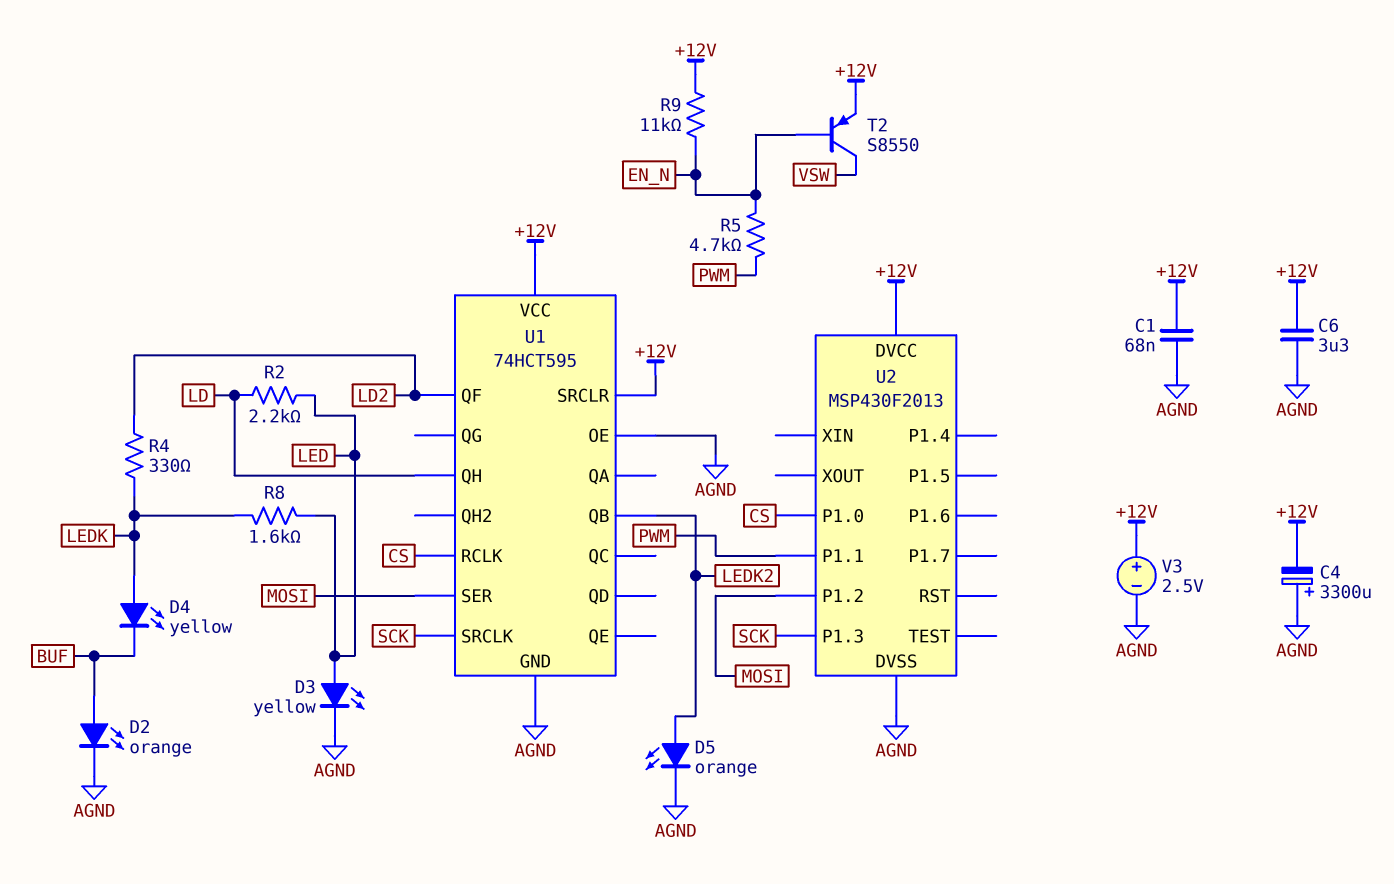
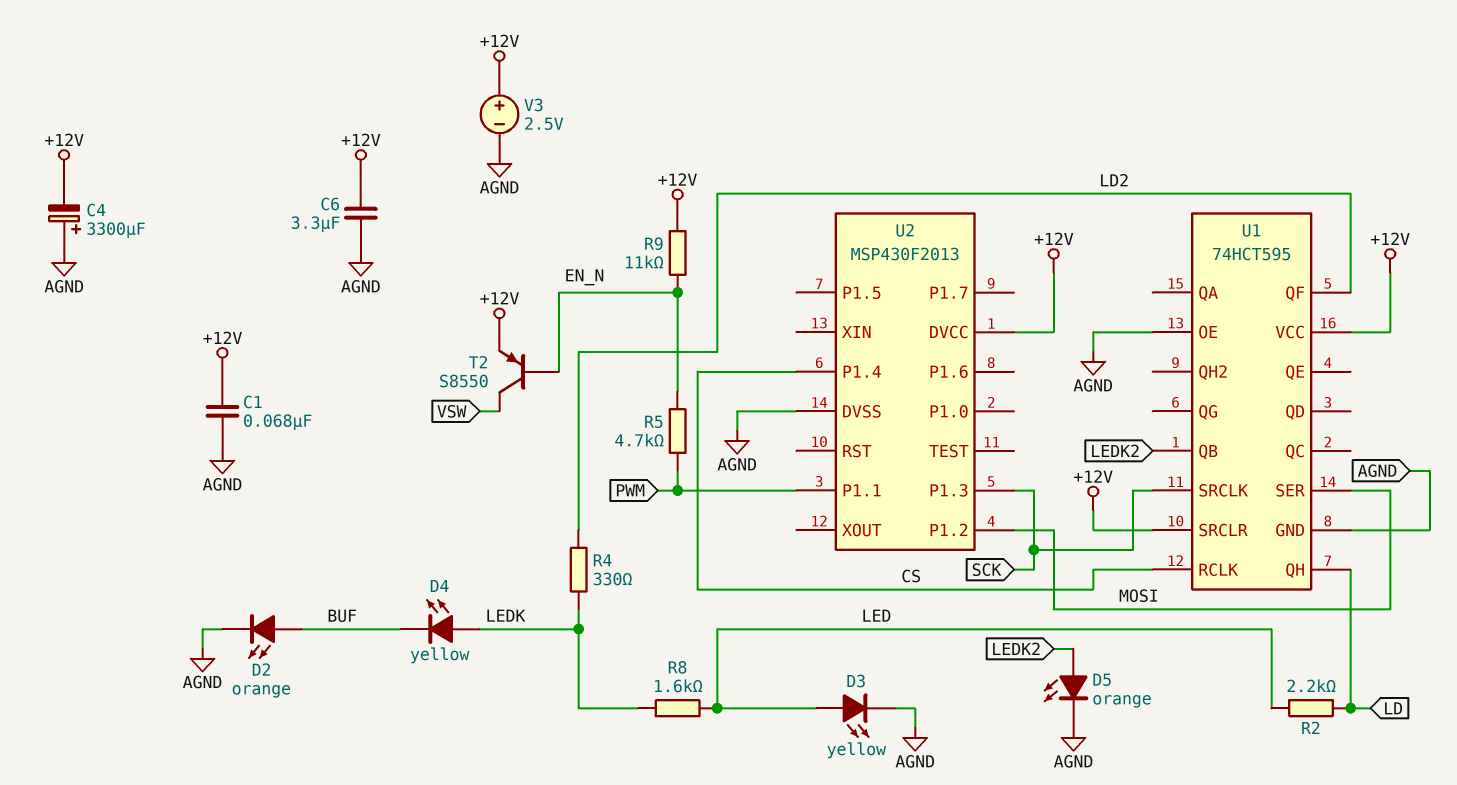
U2 pin P1.0: CS -> none
U2 pin P1.4: none -> CS

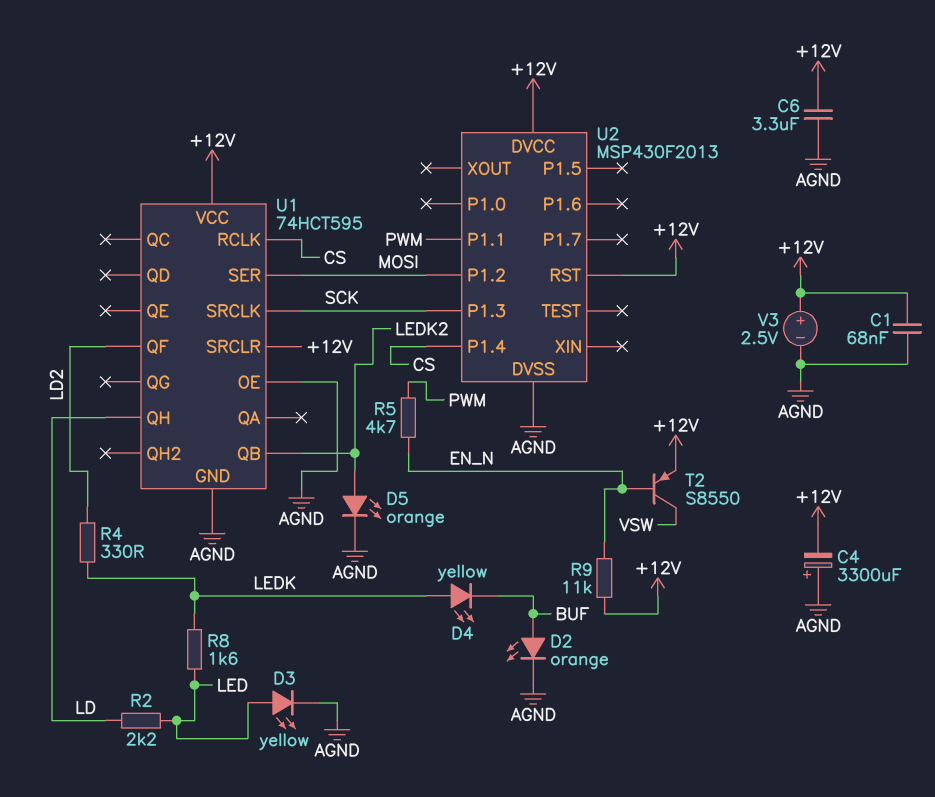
U2 pin RST: none -> +12V

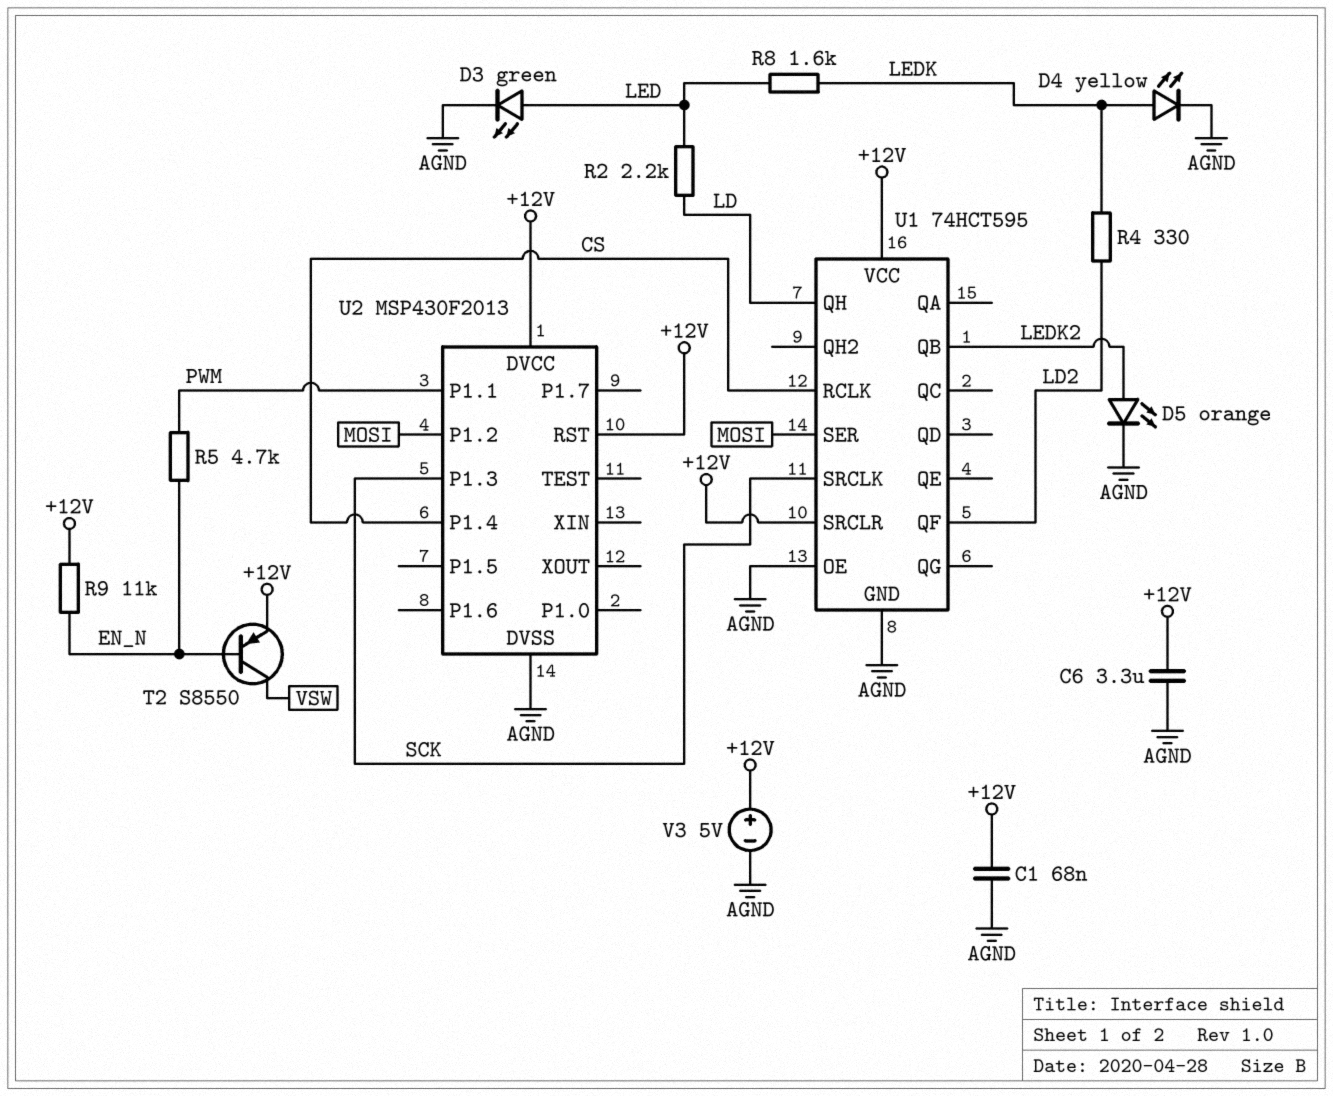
C4: 3300uF (plus AGND, minus +12V) -> none
D2: LED orange (A BUF, K AGND) -> none
D3: LED yellow (A LED, K AGND) -> LED green (A LED, K AGND)
D4: LED yellow (A LEDK, K BUF) -> LED yellow (A LEDK, K AGND)
V3: 2.5V (plus +12V, minus AGND) -> 5V (plus +12V, minus AGND)

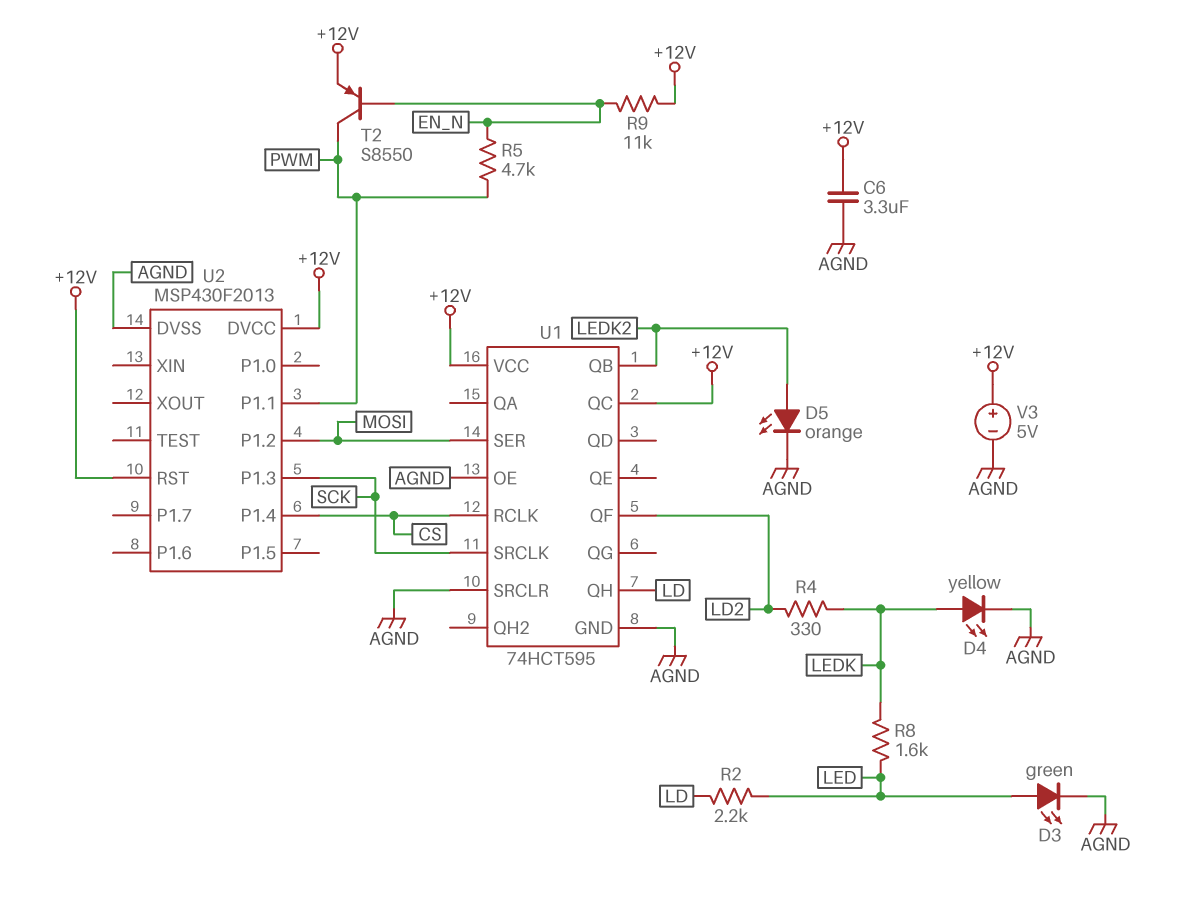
C1: 68nF (+12V, AGND) -> none
T2: PNP S8550 (B EN_N, C VSW, E +12V) -> PNP S8550 (B EN_N, C PWM, E +12V)
U1 pin QC: none -> +12V
U1 pin SRCLR: +12V -> AGND

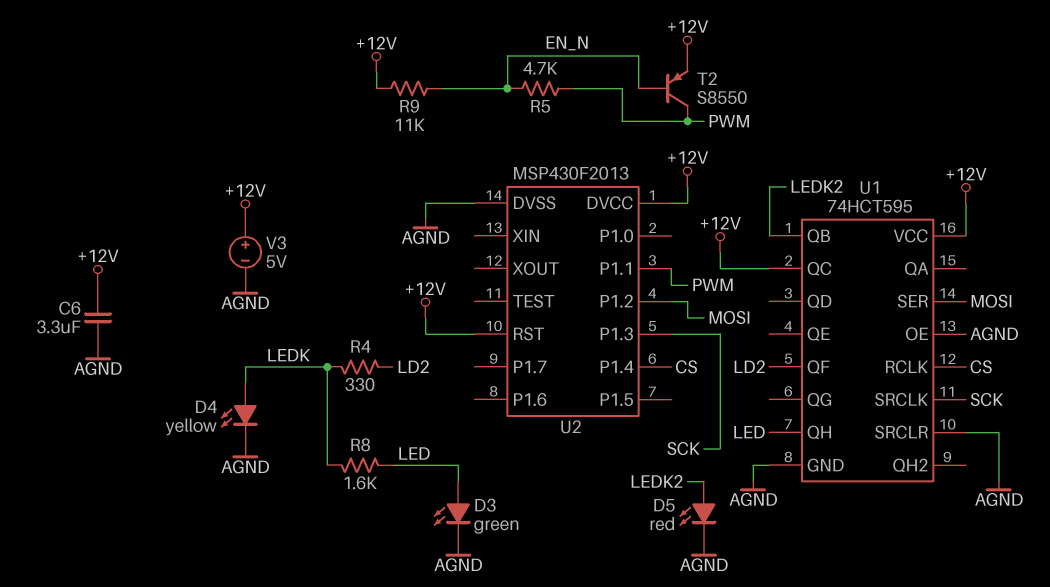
D5: LED orange (A LEDK2, K AGND) -> LED red (A LEDK2, K AGND)
R2: 2.2k (LD, LED) -> none
U1 pin QH: LD -> LED

